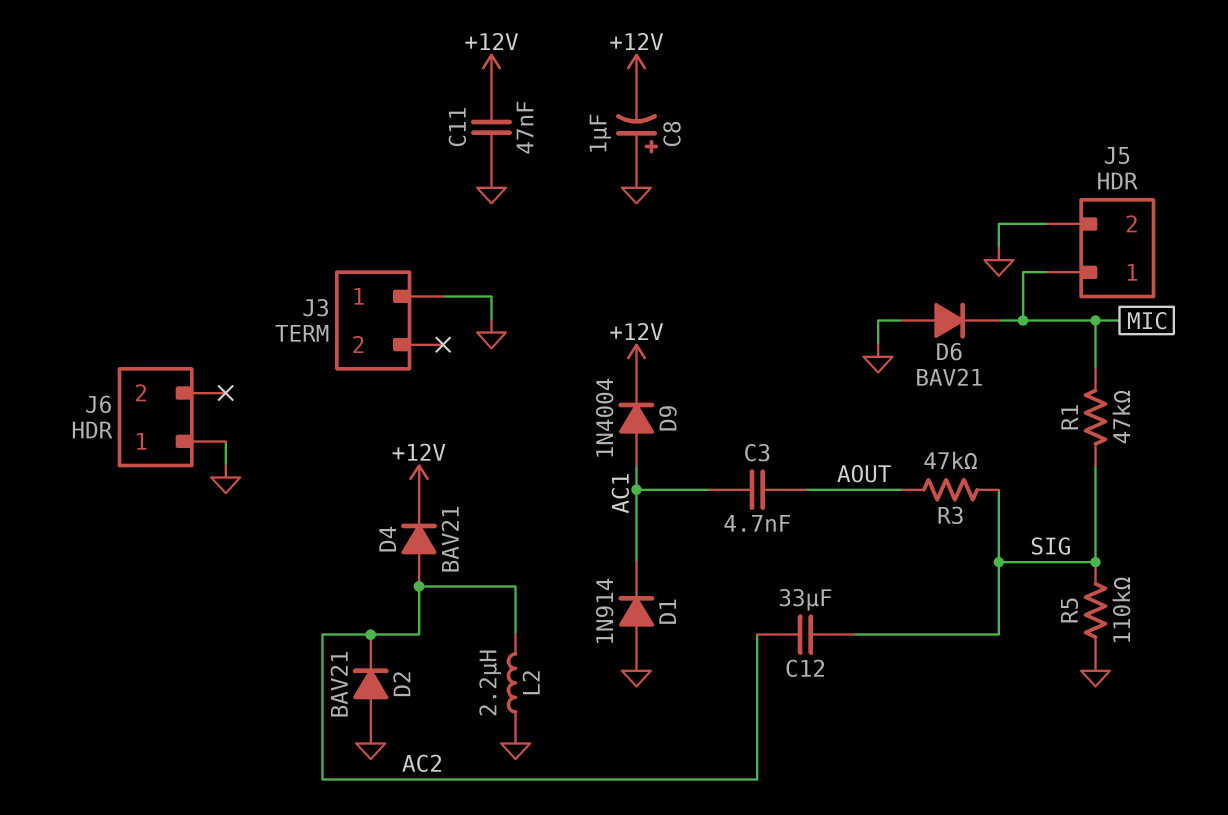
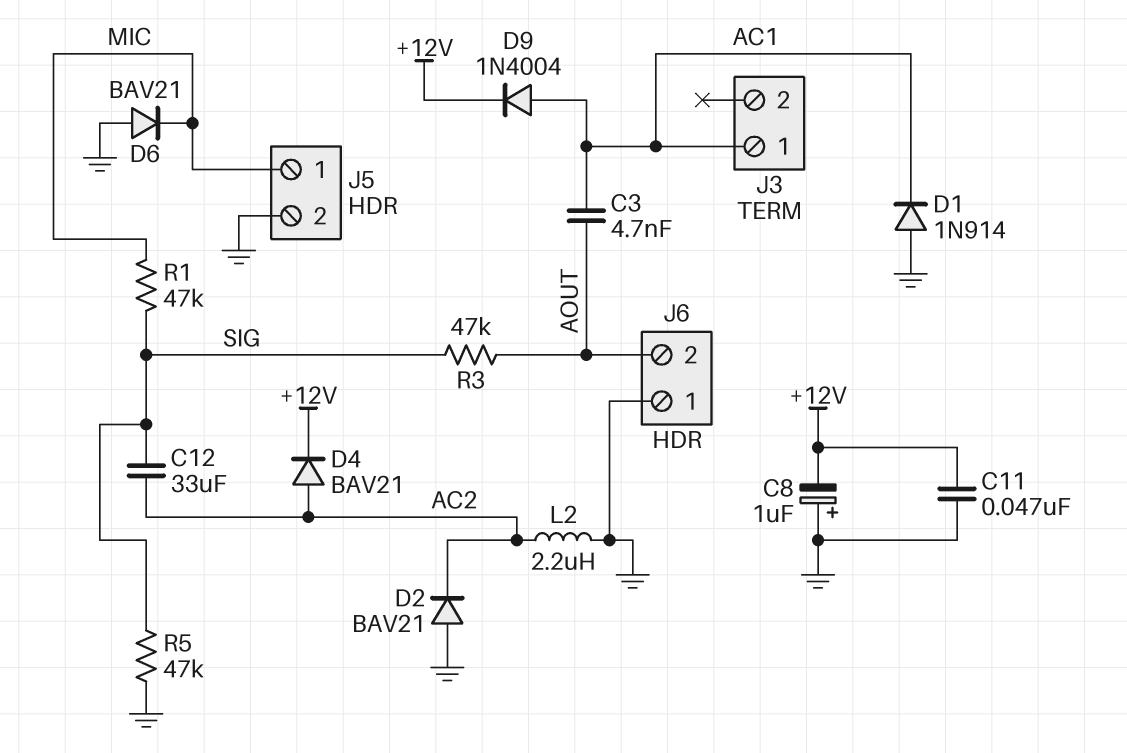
J3 pin 1: GND -> AC1
J6 pin 2: none -> AOUT
R5: 110k (GND, SIG) -> 47k (GND, SIG)

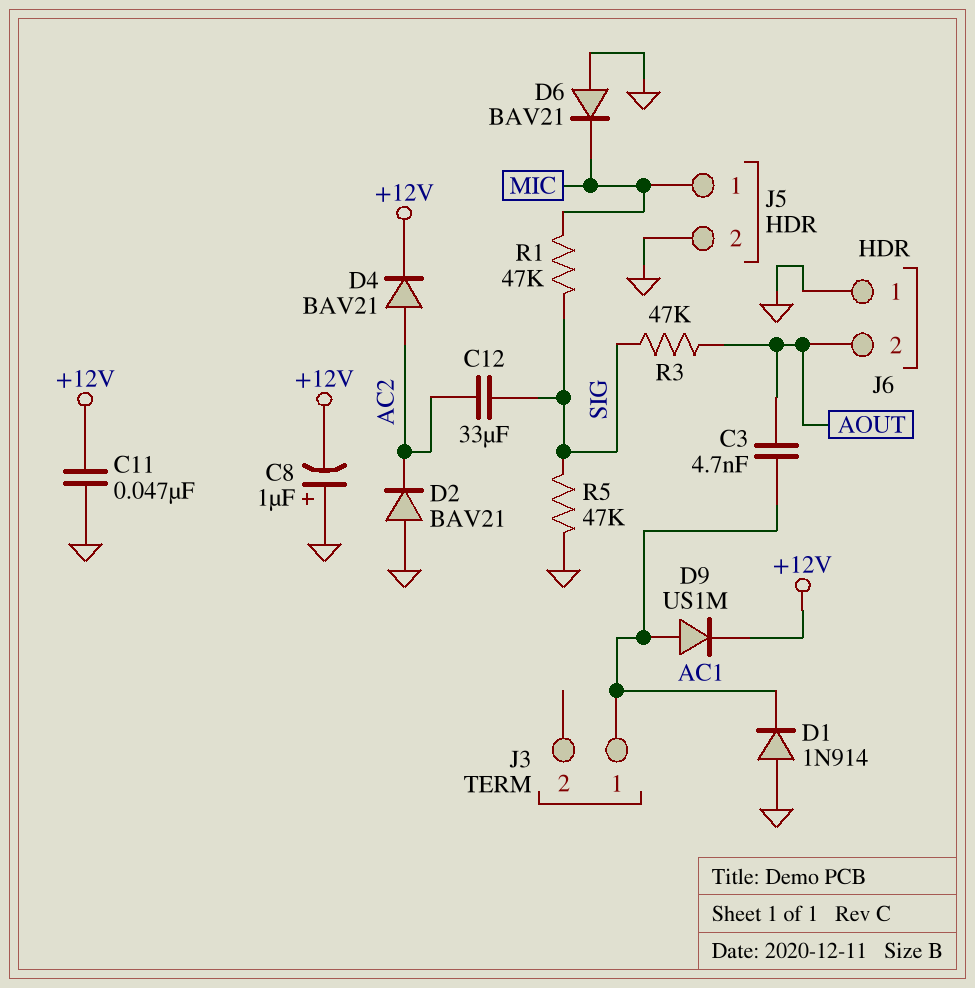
D9: diode 1N4004 (A AC1, K +12V) -> diode US1M (A AC1, K +12V)
L2: 2.2uH (AC2, GND) -> none

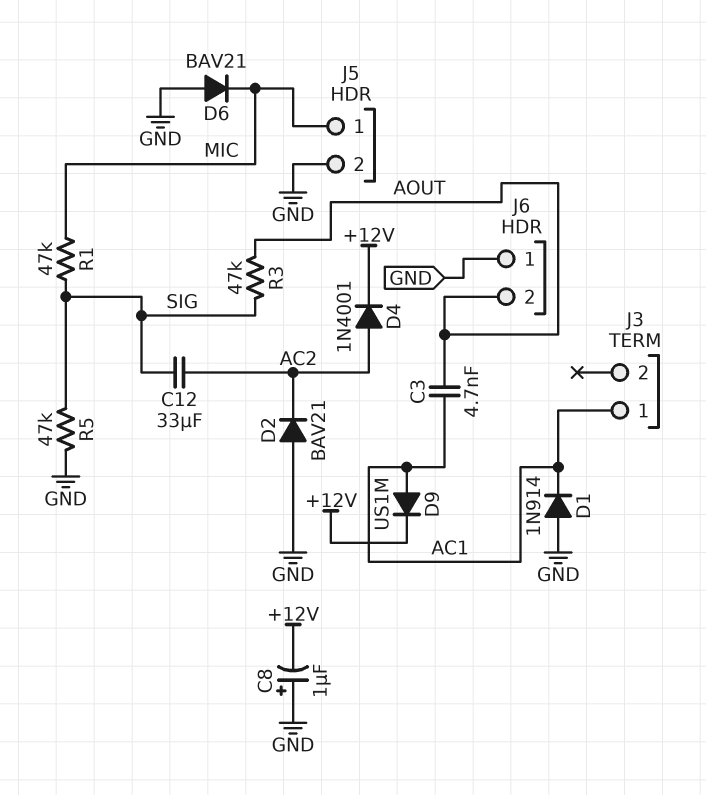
C11: 47nF (+12V, GND) -> none
D4: diode BAV21 (A AC2, K +12V) -> diode 1N4001 (A AC2, K +12V)

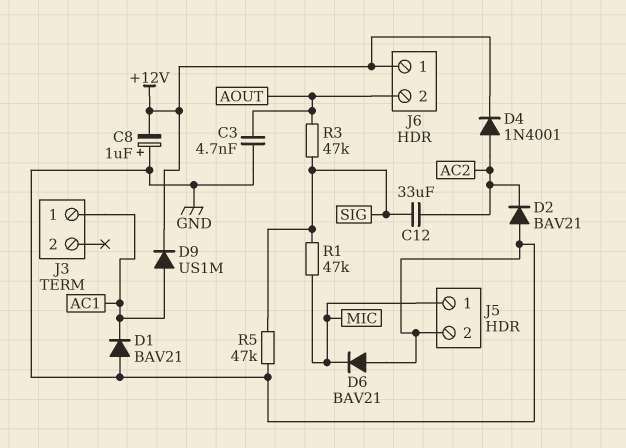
C3: 4.7nF (AC1, AOUT) -> 4.7nF (AOUT, GND)
D1: diode 1N914 (A GND, K AC1) -> diode BAV21 (A GND, K AC1)
J6 pin 1: GND -> +12V

